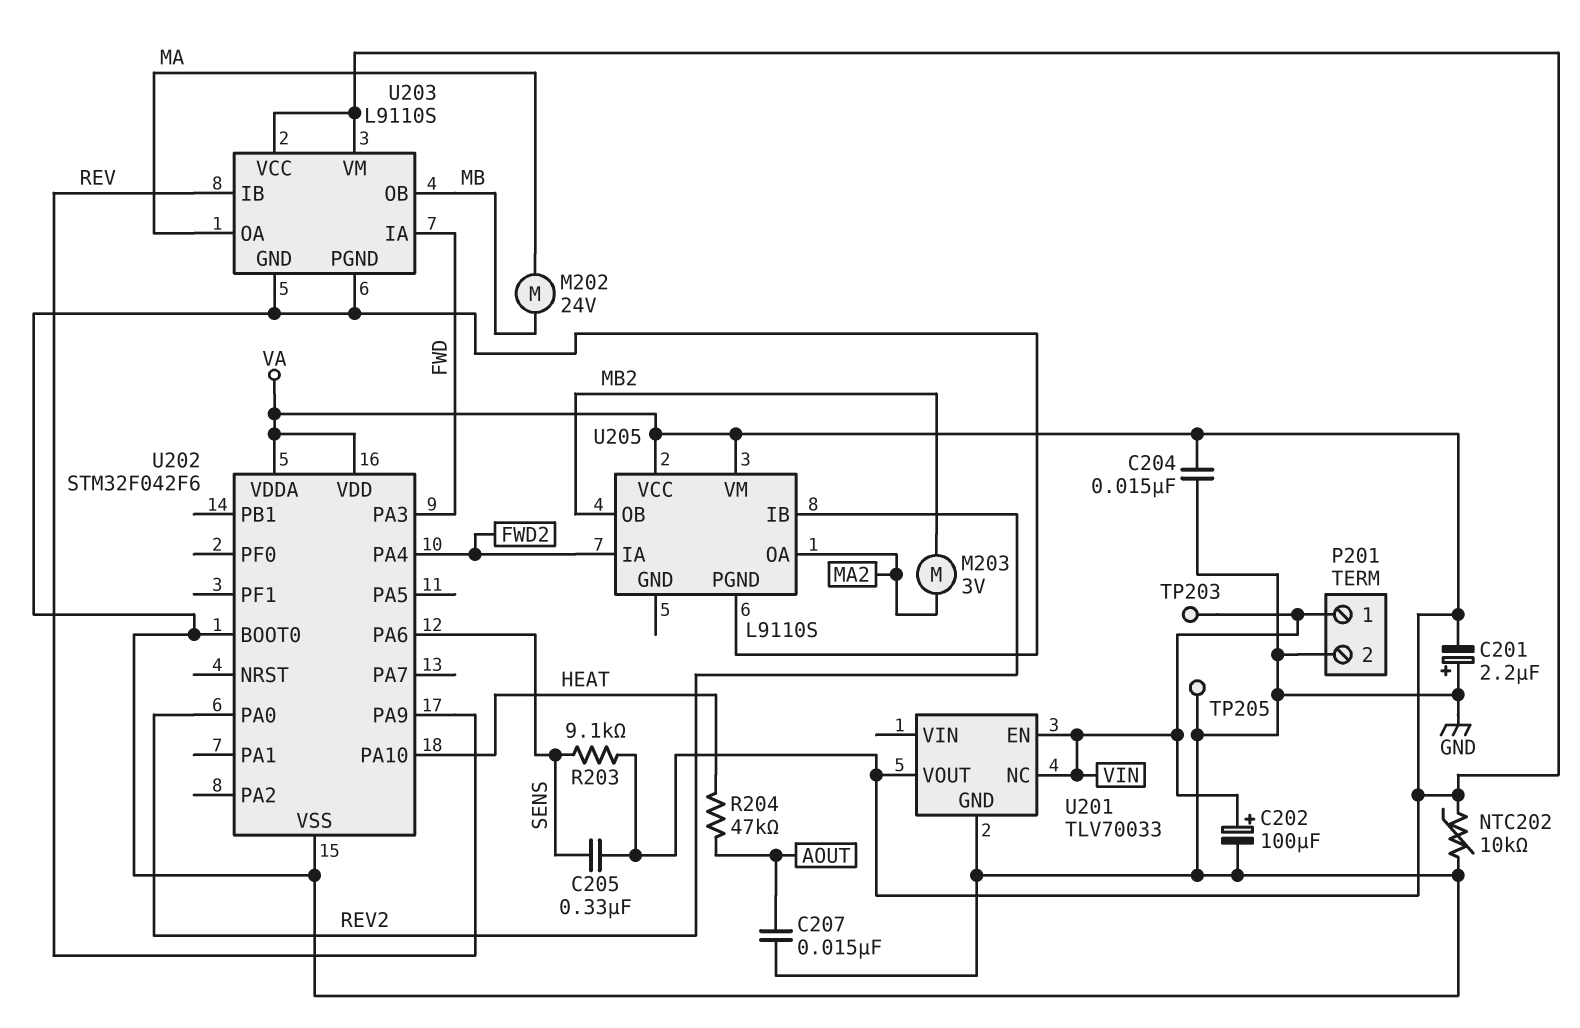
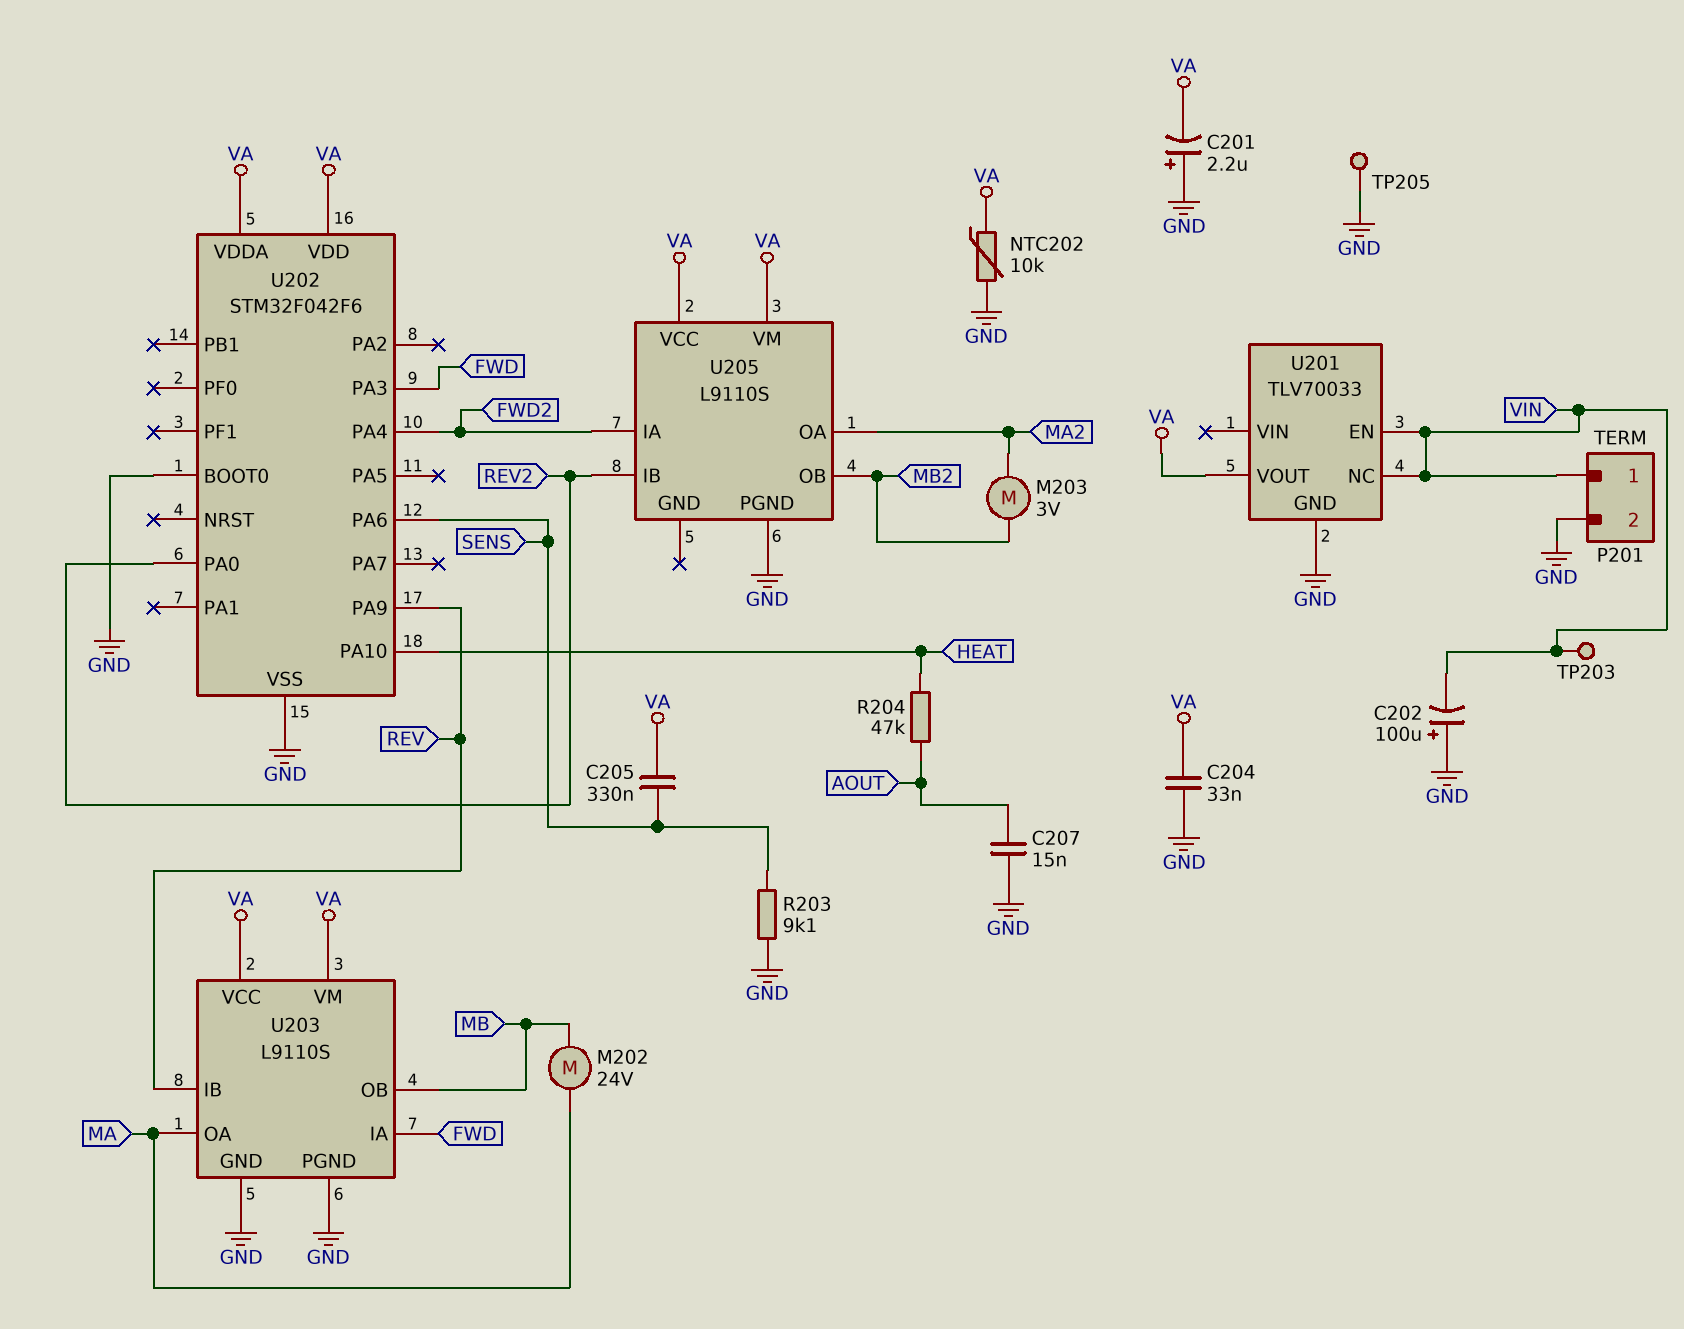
C202: 100uF (plus VIN, minus GND) -> 100uF (plus GND, minus VIN)
C204: 15nF (GND, VA) -> 33nF (GND, VA)
R203: 9.1k (SENS, VA) -> 9.1k (GND, SENS)

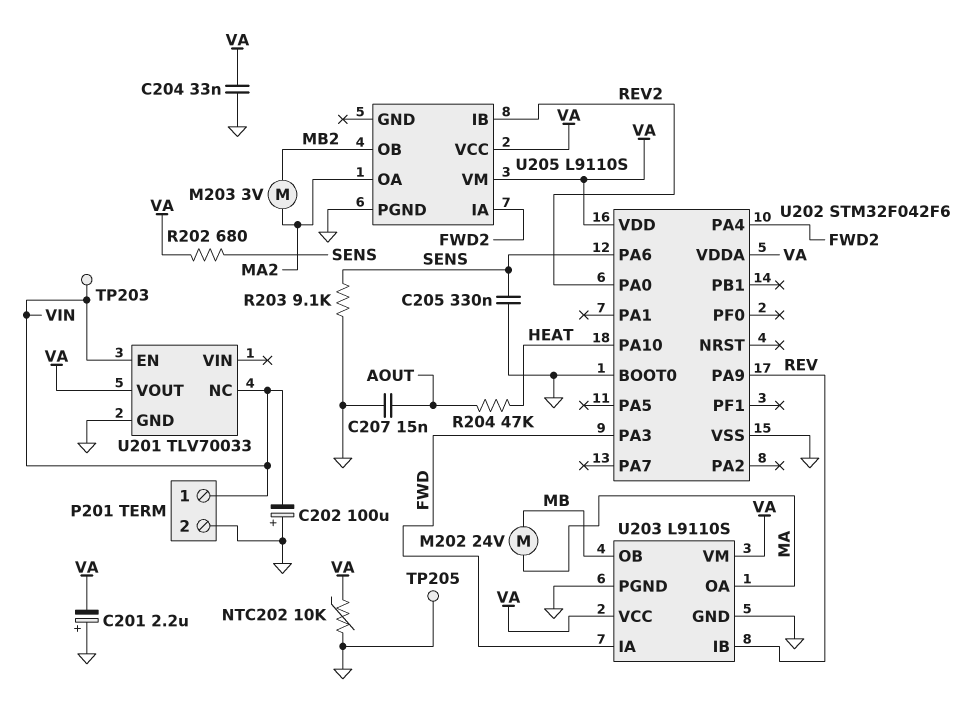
C205: 330nF (SENS, VA) -> 330nF (GND, SENS)
R202: none -> 680 (SENS, VA)

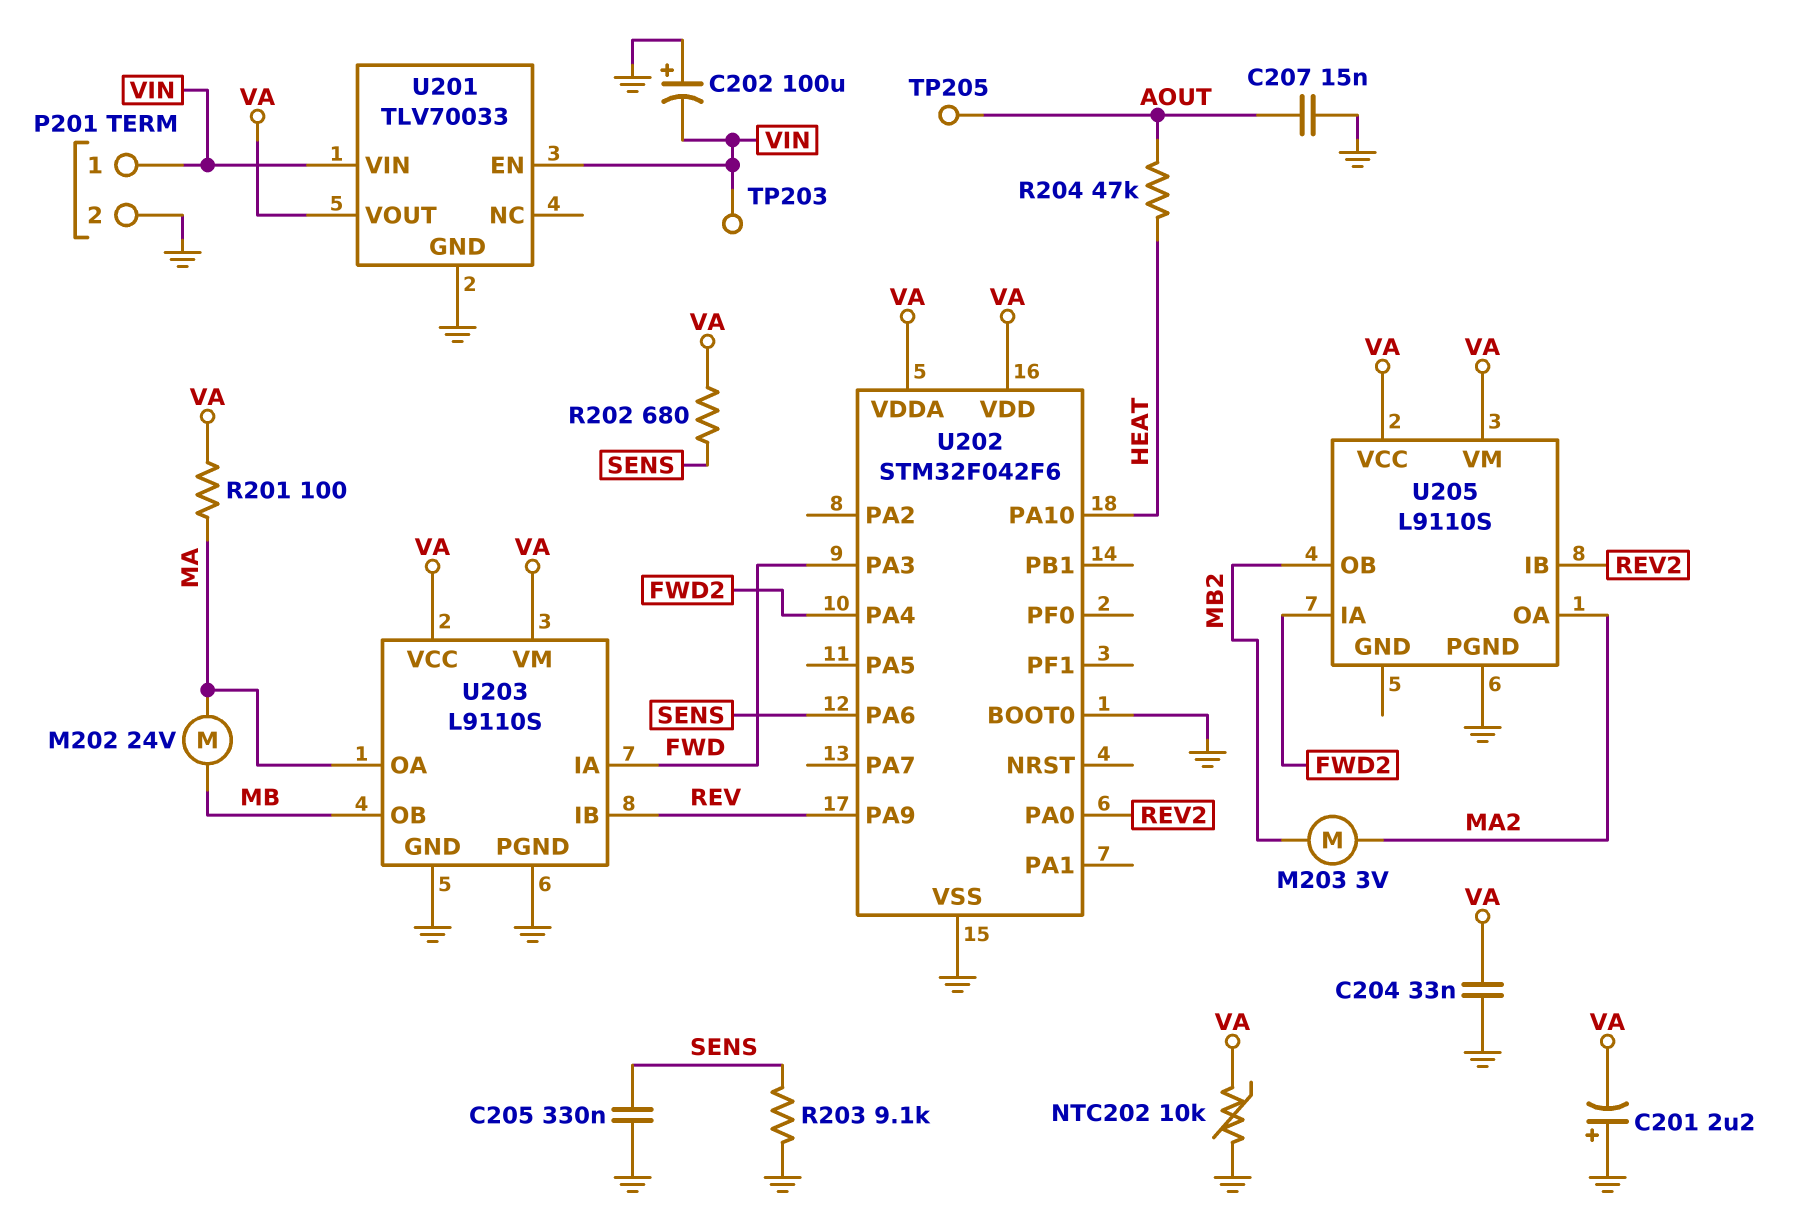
R201: none -> 100 (MA, VA)
TP205: test point (GND) -> test point (AOUT)
U201 pin NC: VIN -> none
U201 pin VIN: none -> VIN

